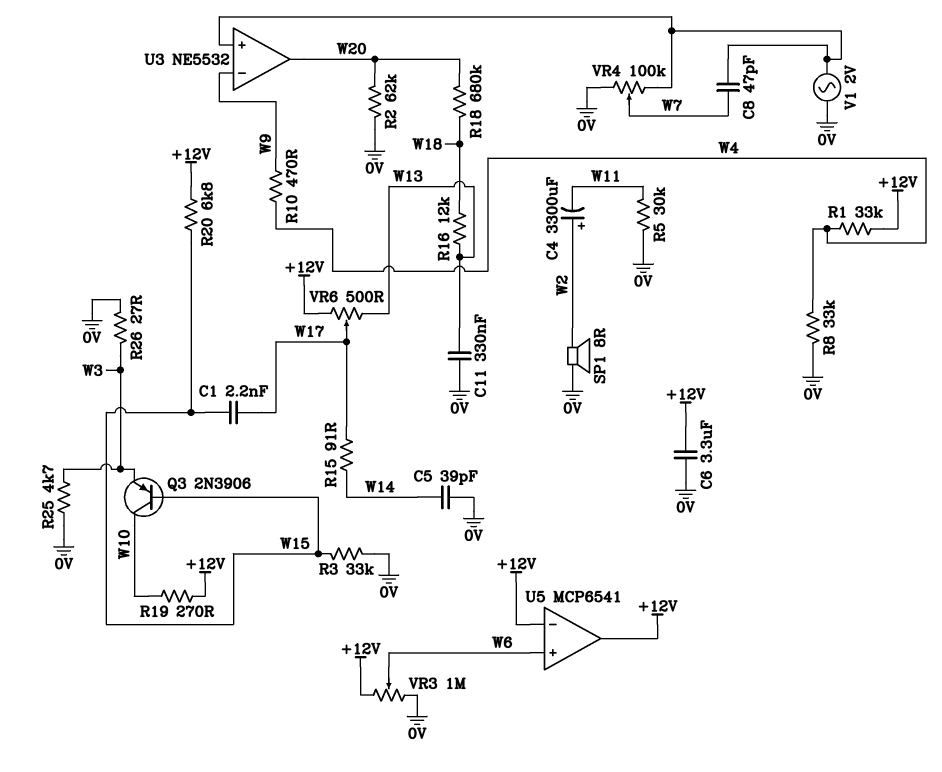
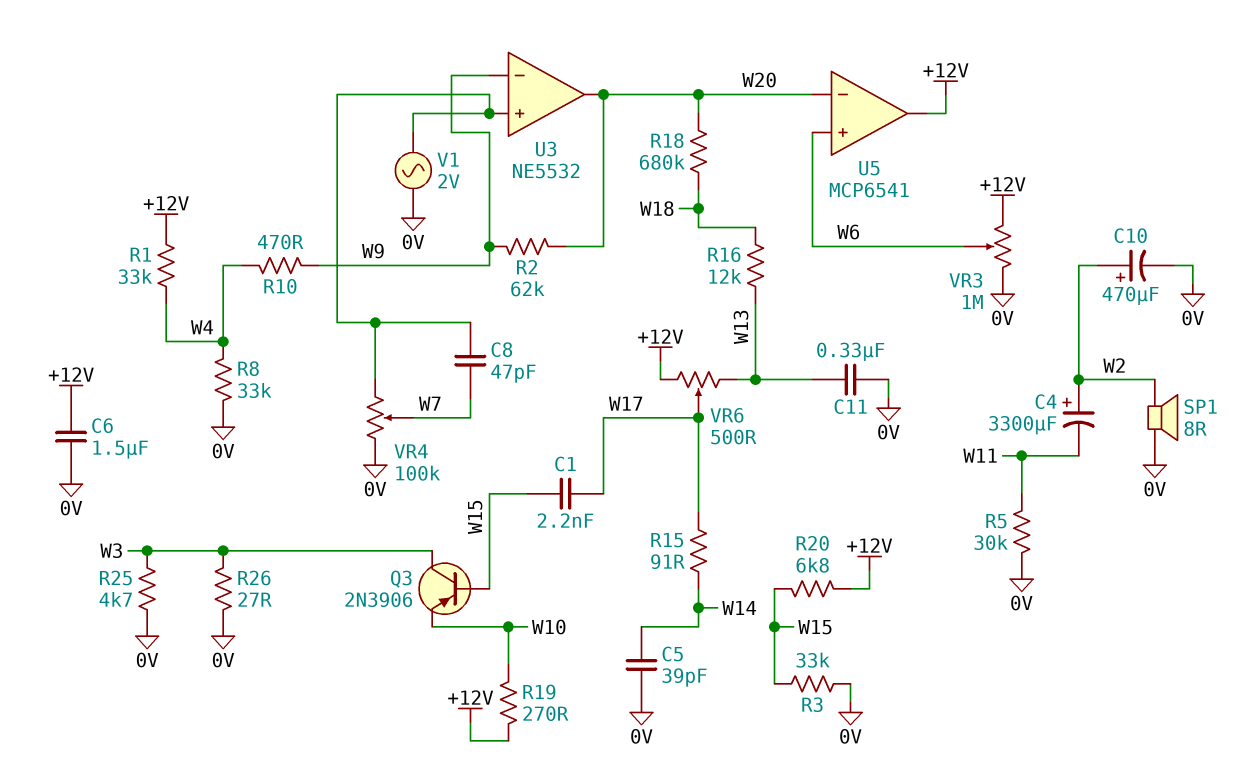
C6: 3.3uF (+12V, 0V) -> 1.5uF (+12V, 0V)
C10: none -> 470uF (plus W2, minus 0V)
Q3: PNP 2N3906 (B W15, C W10, E W3) -> PNP 2N3906 (B W15, C W3, E W10)
R2: 62k (0V, W20) -> 62k (W9, W20)
U5 pin in-: +12V -> W20

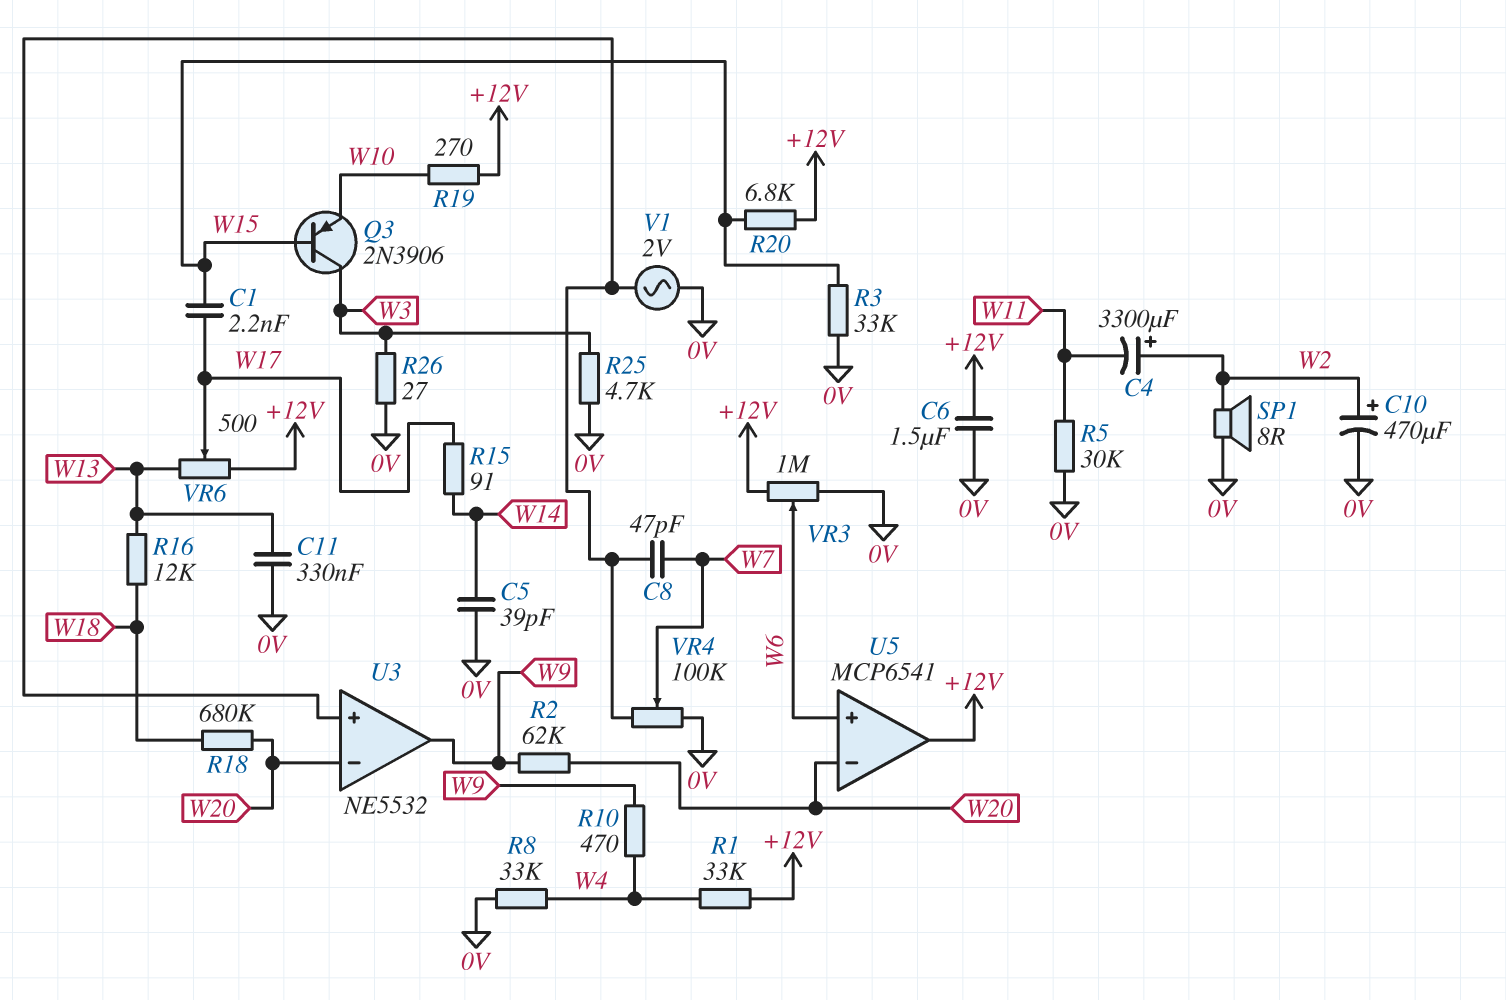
U3 pin in-: W9 -> W20
U3 pin out: W20 -> W9

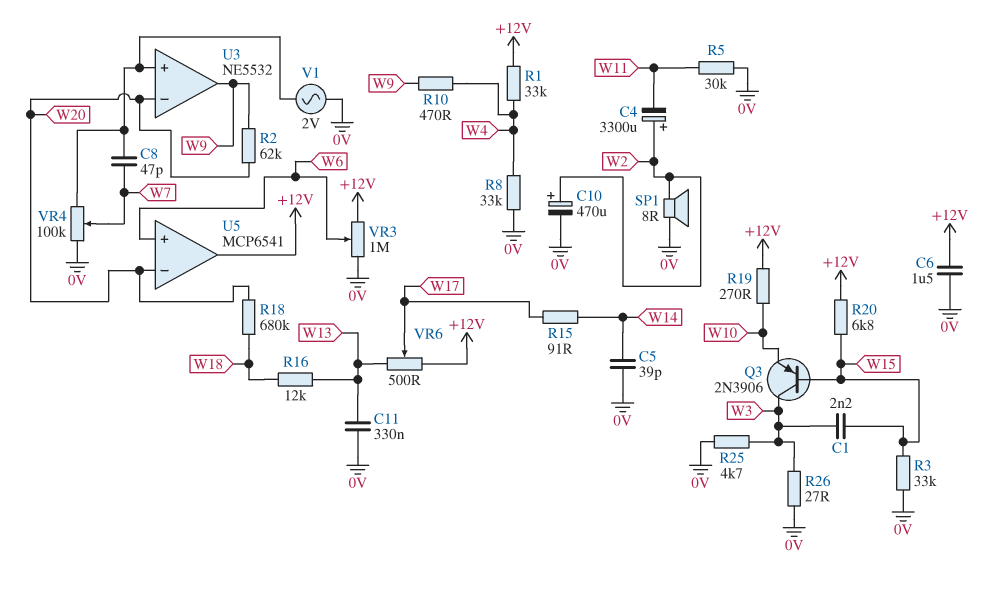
C1: 2.2nF (W15, W17) -> 2.2nF (W3, W15)

